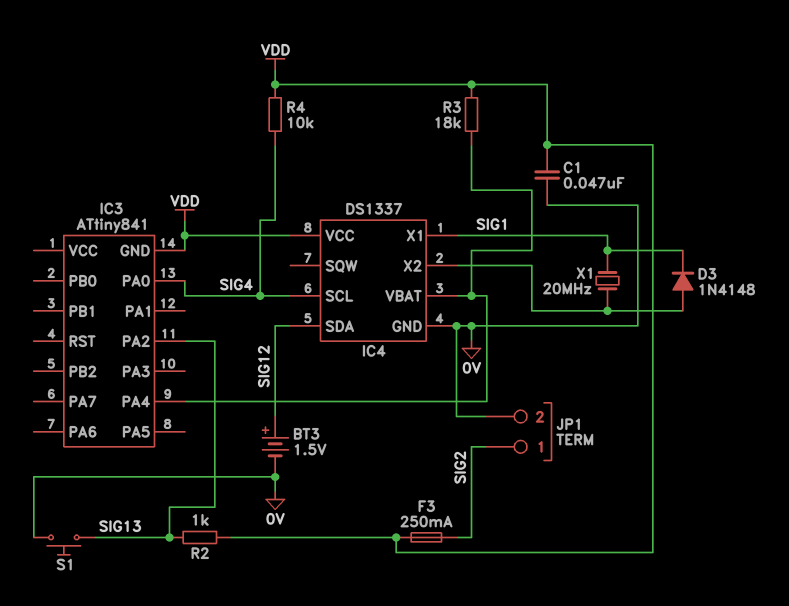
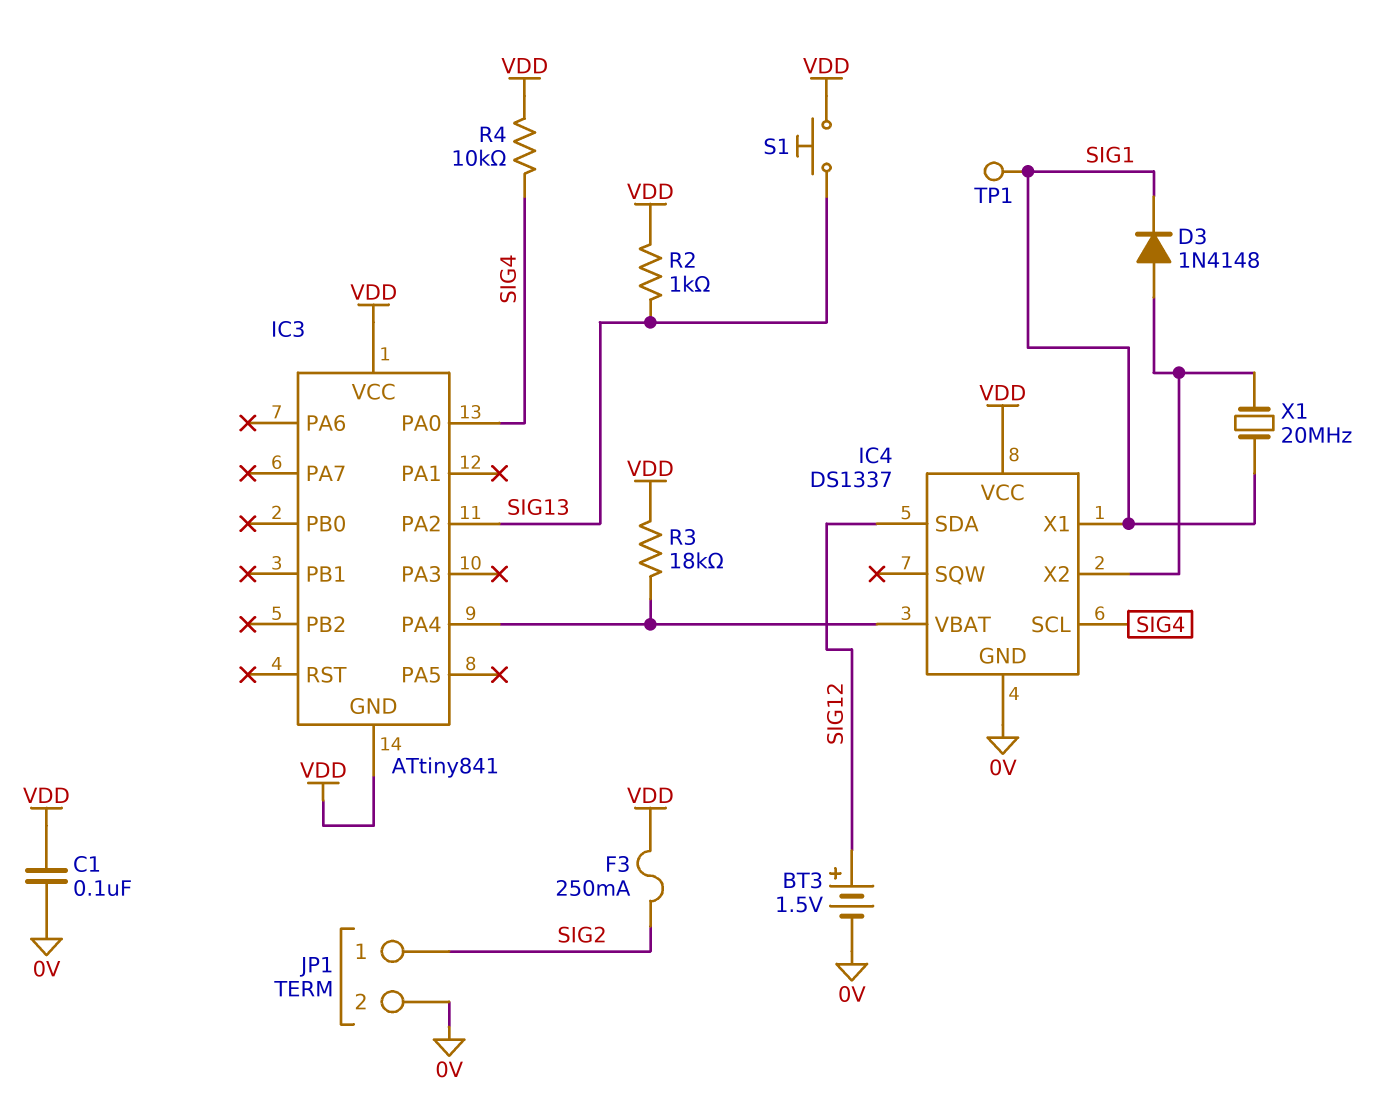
C1: 47nF (0V, VDD) -> 100nF (0V, VDD)
IC3 pin VCC: none -> VDD
S1: button (0V, SIG13) -> button (SIG13, VDD)
TP1: none -> test point (SIG1)

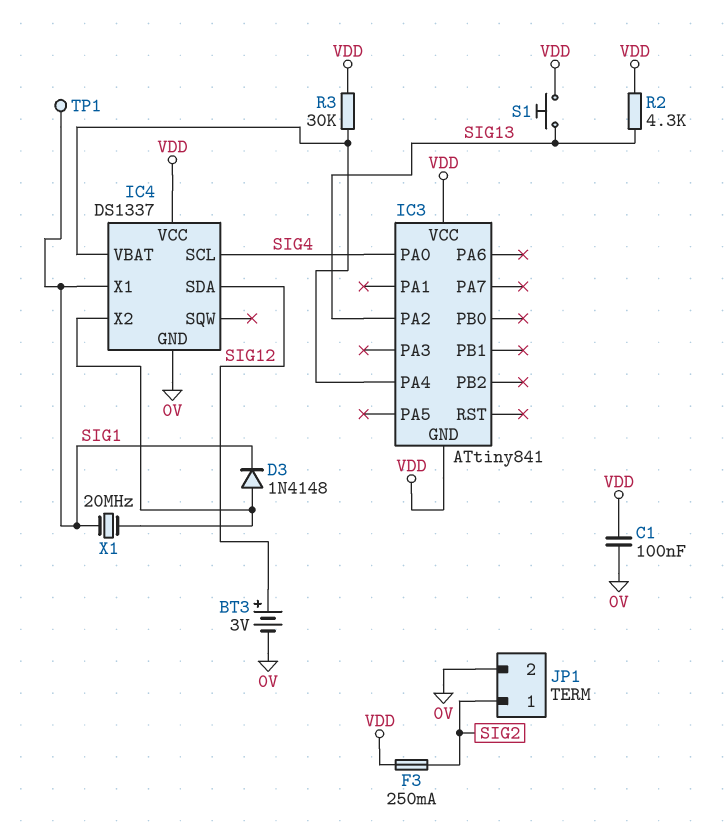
BT3: 1.5V (plus SIG12, minus 0V) -> 3V (plus SIG12, minus 0V)
R2: 1k (SIG13, VDD) -> 4.3k (SIG13, VDD)
R3: 18k (IC3/PA4, VDD) -> 30k (IC3/PA4, VDD)
R4: 10k (SIG4, VDD) -> none

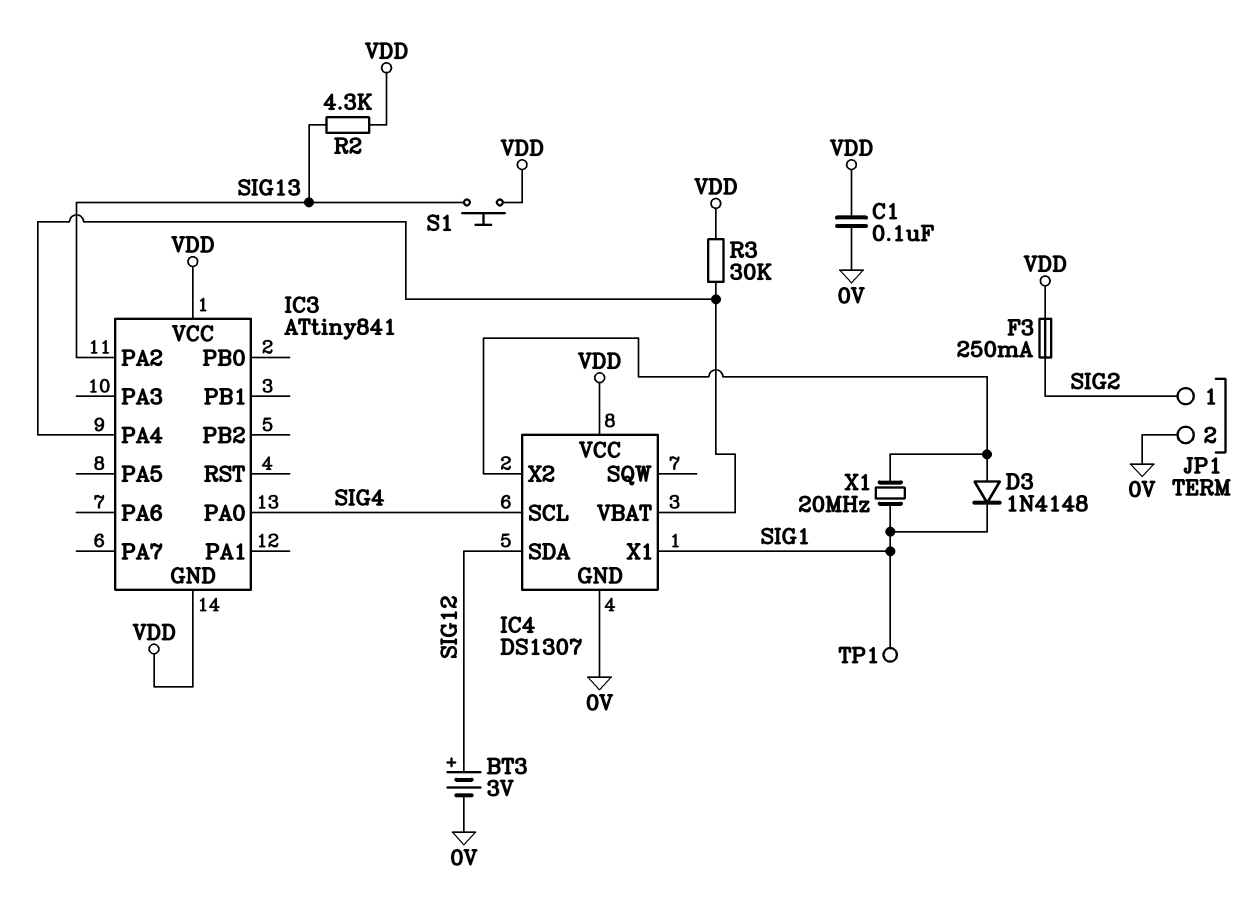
IC4: DS1337 -> DS1307

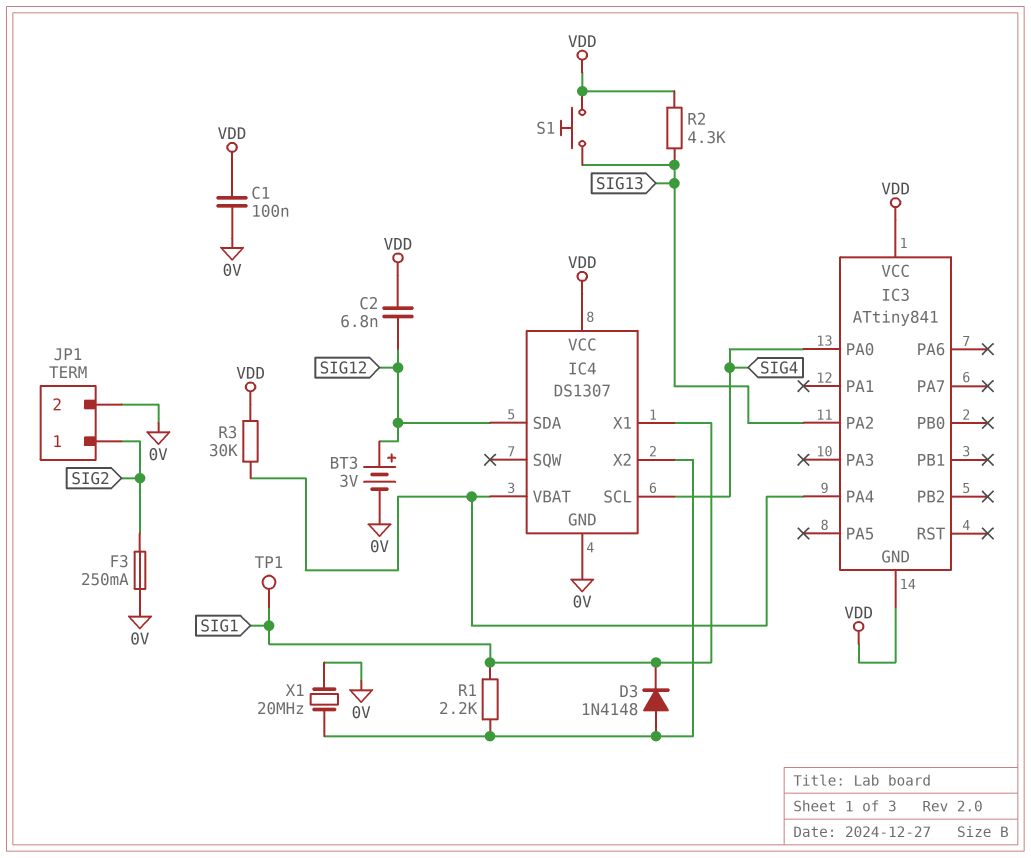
C2: none -> 6.8nF (SIG12, VDD)
F3: 250mA (SIG2, VDD) -> 250mA (0V, SIG2)
R1: none -> 2.2k (IC4/X2, SIG1)
X1: 20MHz (IC4/X2, SIG1) -> 20MHz (0V, IC4/X2)

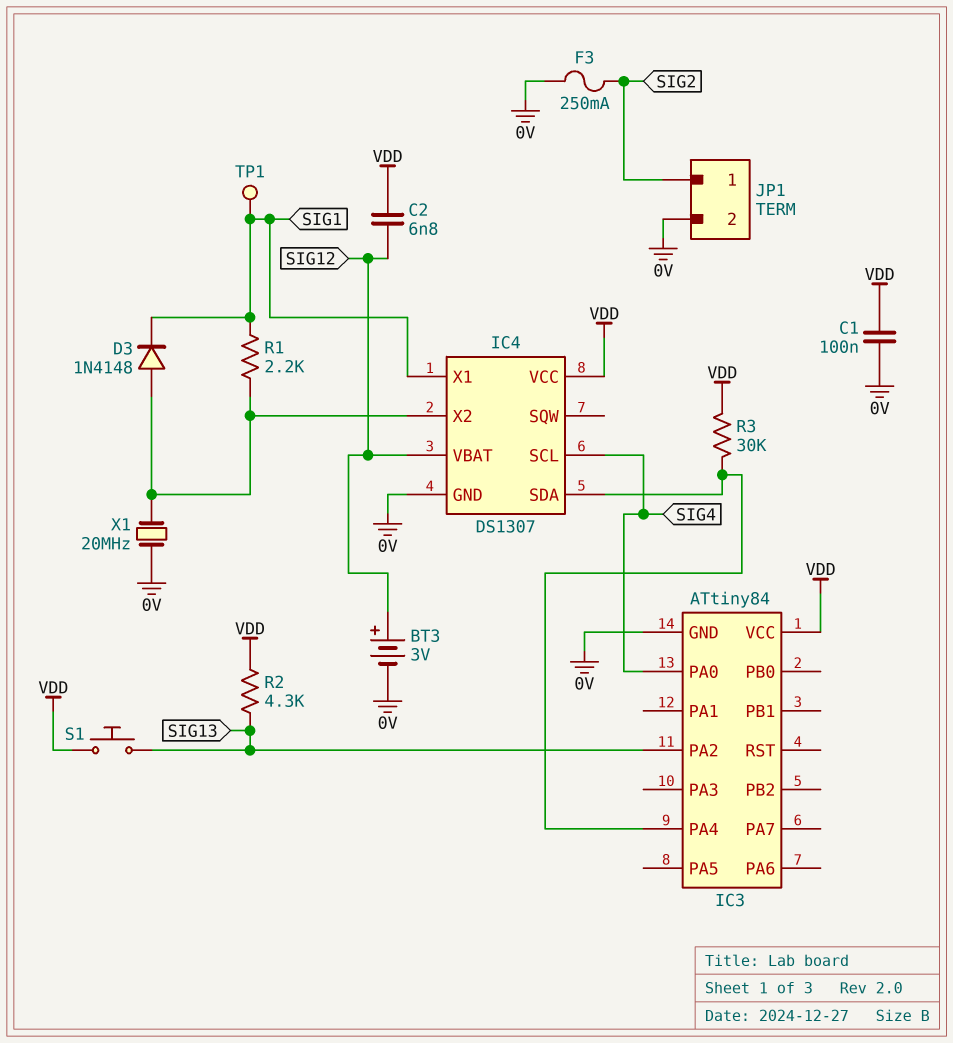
IC3: ATtiny841 -> ATtiny84
IC3 pin GND: VDD -> 0V
IC4 pin SDA: SIG12 -> IC3/PA4
IC4 pin VBAT: IC3/PA4 -> SIG12

